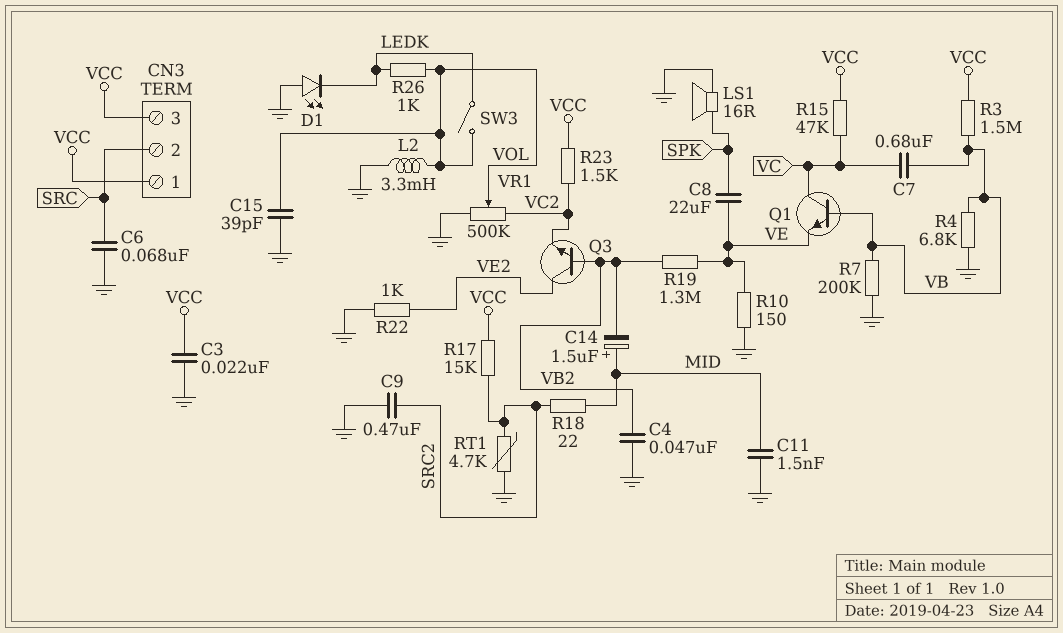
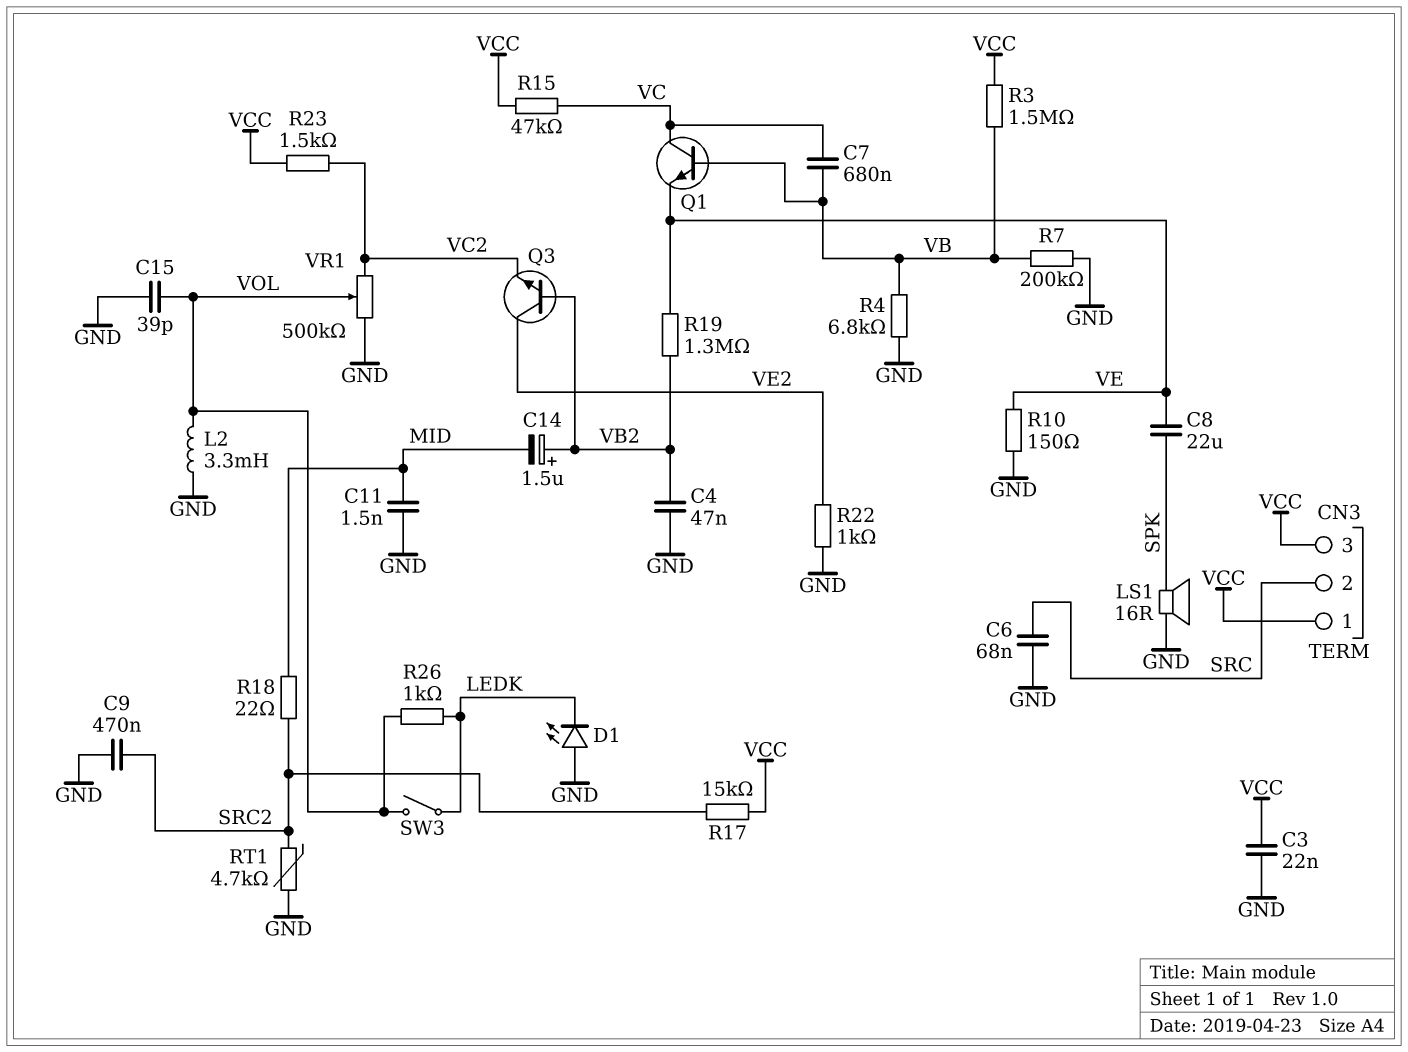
C14: 1.5uF (plus MID, minus VB2) -> 1.5uF (plus VB2, minus MID)

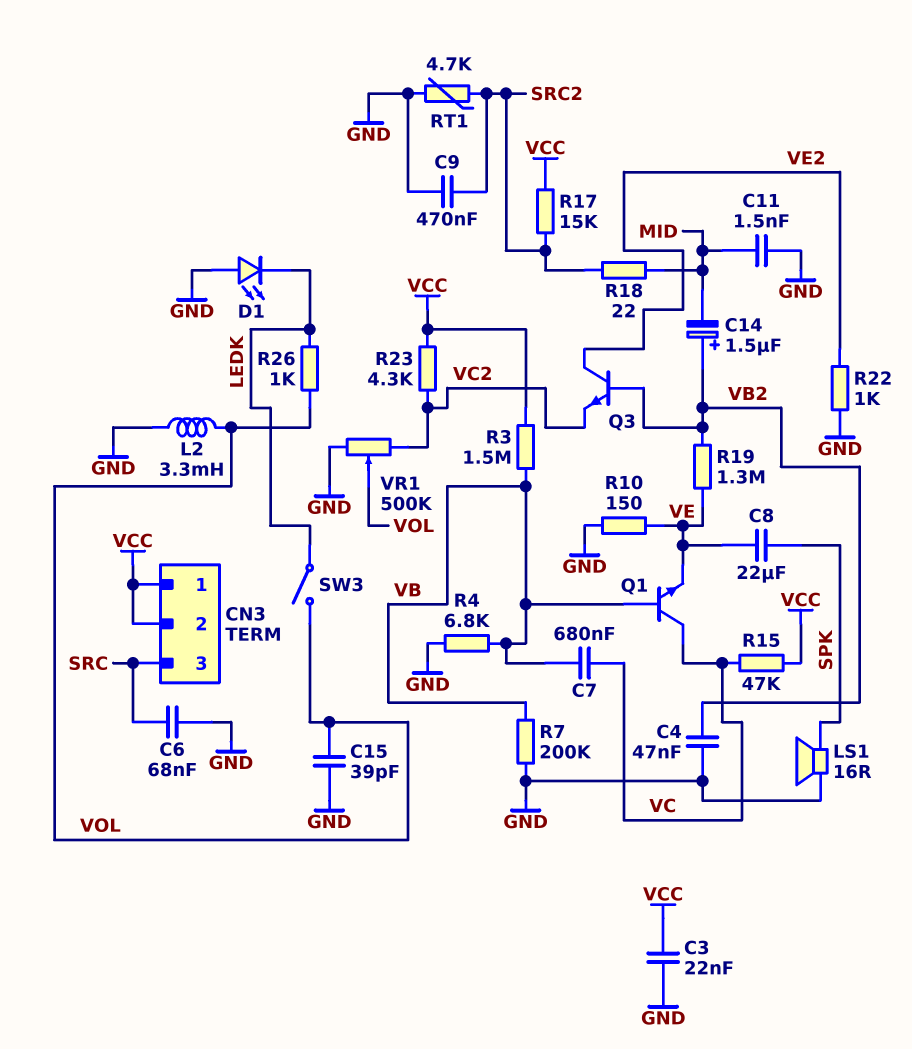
CN3 pin 2: SRC -> VCC
CN3 pin 3: VCC -> SRC
R23: 1.5k (VC2, VCC) -> 4.3k (VC2, VCC)

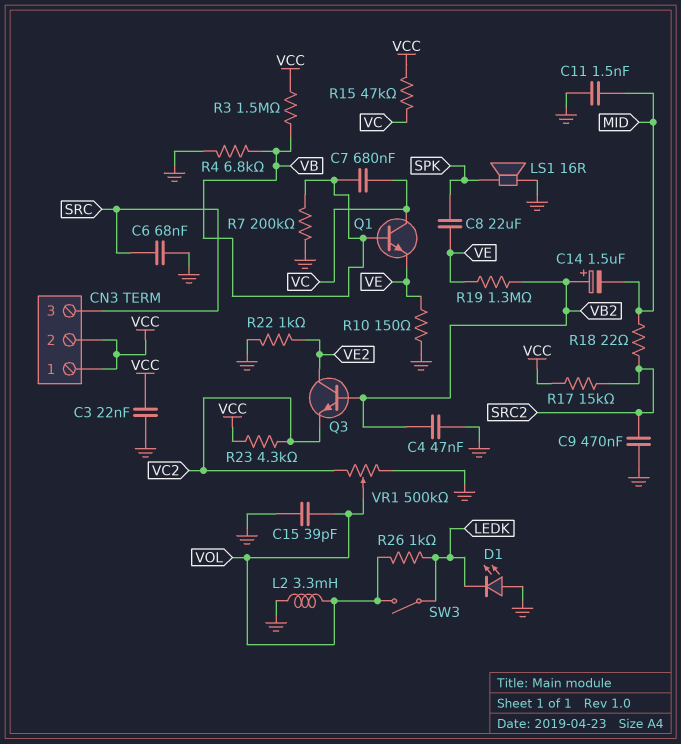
RT1: 4.7k (GND, SRC2) -> none

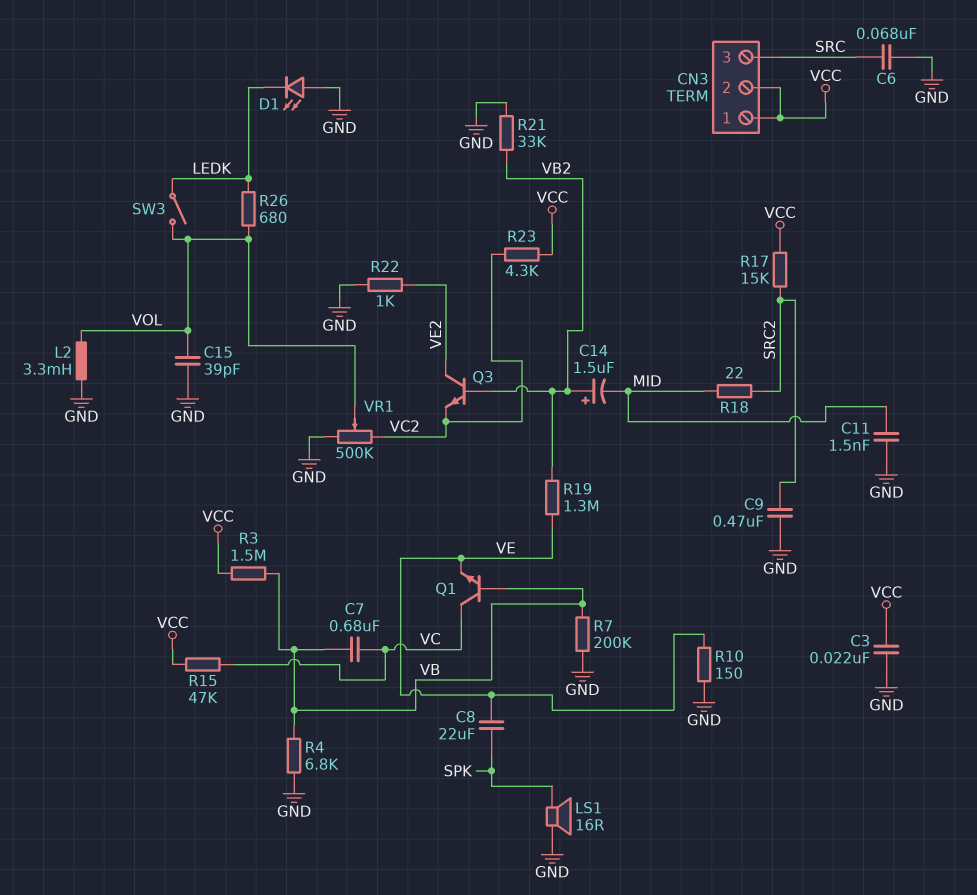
C4: 47nF (GND, VB2) -> none
R21: none -> 33k (GND, VB2)
R26: 1k (LEDK, VOL) -> 680 (LEDK, VOL)

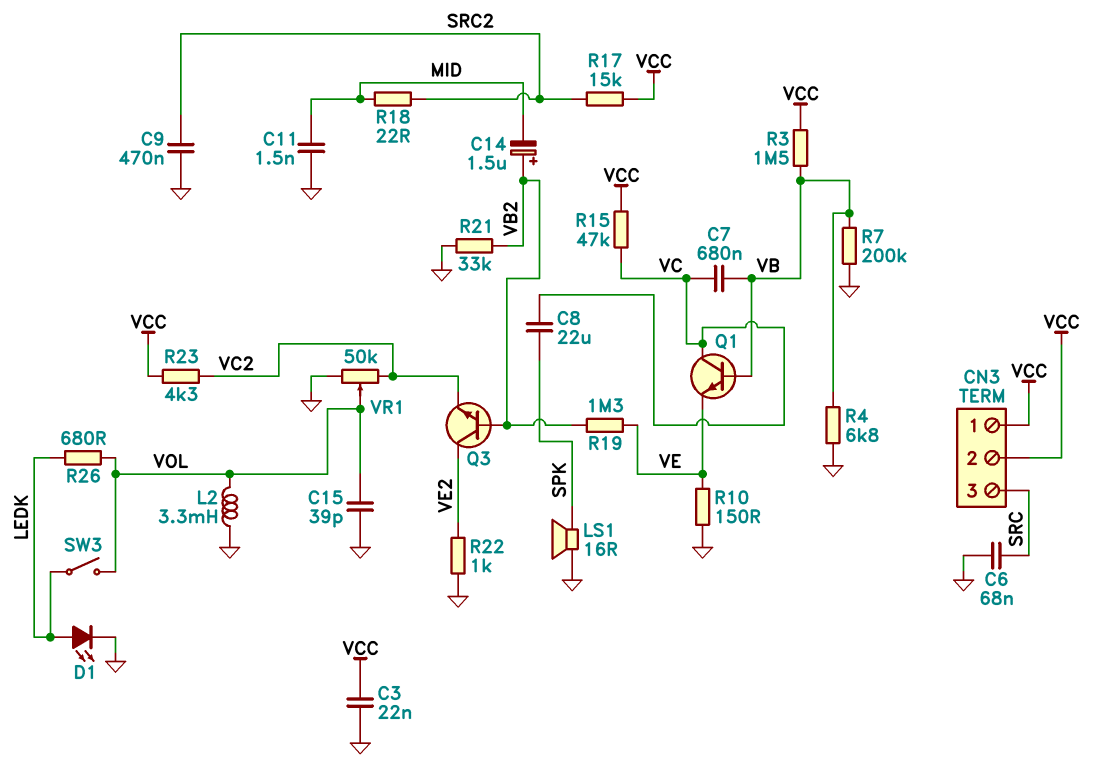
C8: 22uF (SPK, VE) -> 22uF (SPK, VC)
D1: LED (A GND, K LEDK) -> LED (A LEDK, K GND)
VR1: 500k (GND, VC2, wiper VOL) -> 50k (GND, VC2, wiper VOL)

